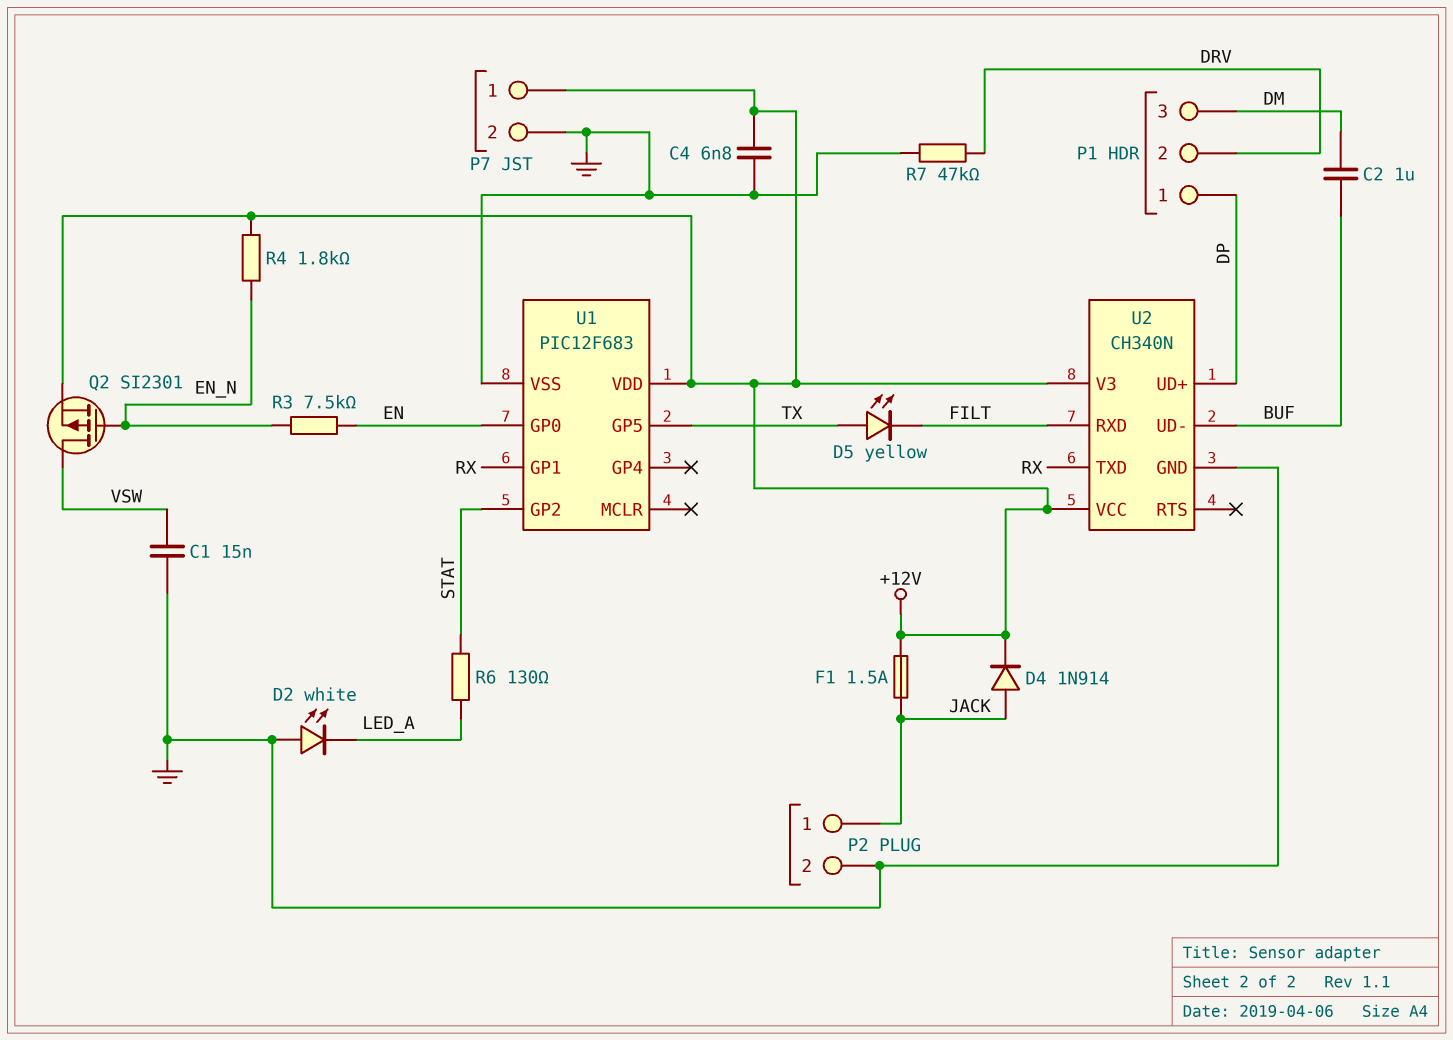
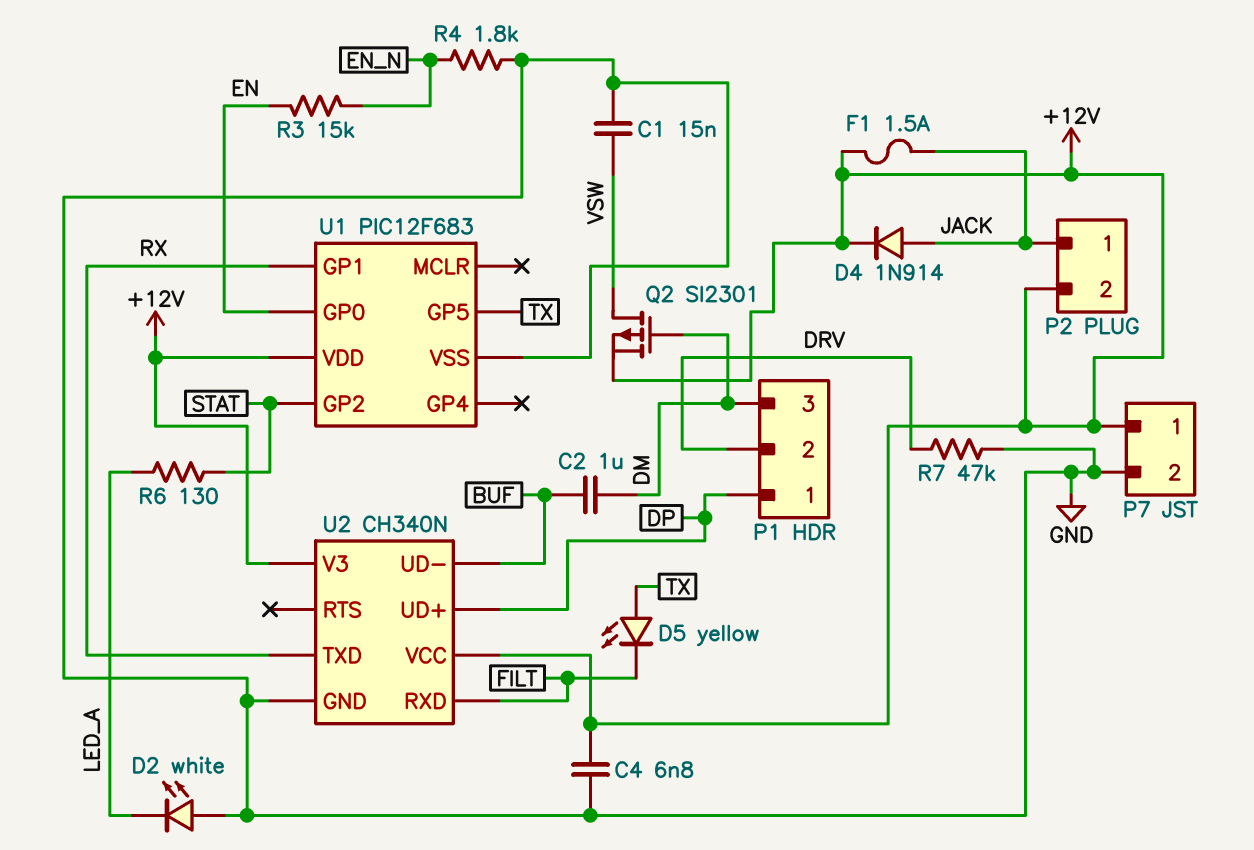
P2 pin 2: GND -> +12V
Q2: PMOS SI2301 (G EN_N, D VSW, S +12V) -> PMOS SI2301 (G DM, D VSW, S +12V)
R3: 7.5k (EN, EN_N) -> 15k (EN, EN_N)
R4: 1.8k (+12V, EN_N) -> 1.8k (EN_N, GND)

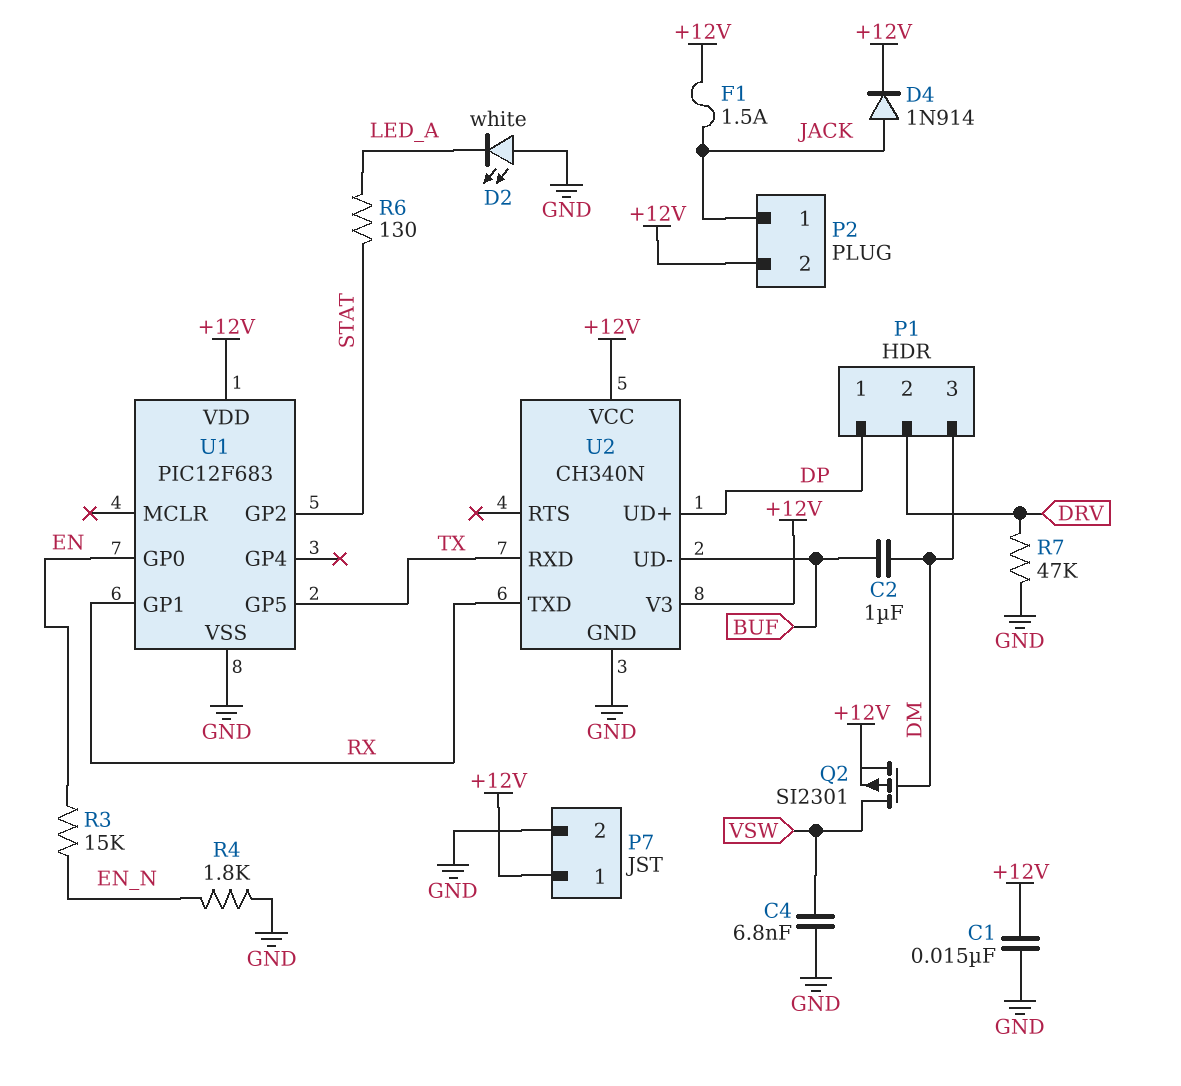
C1: 15nF (GND, VSW) -> 15nF (+12V, GND)
C4: 6.8nF (+12V, GND) -> 6.8nF (GND, VSW)
D5: LED yellow (A TX, K FILT) -> none
U2 pin RXD: FILT -> TX

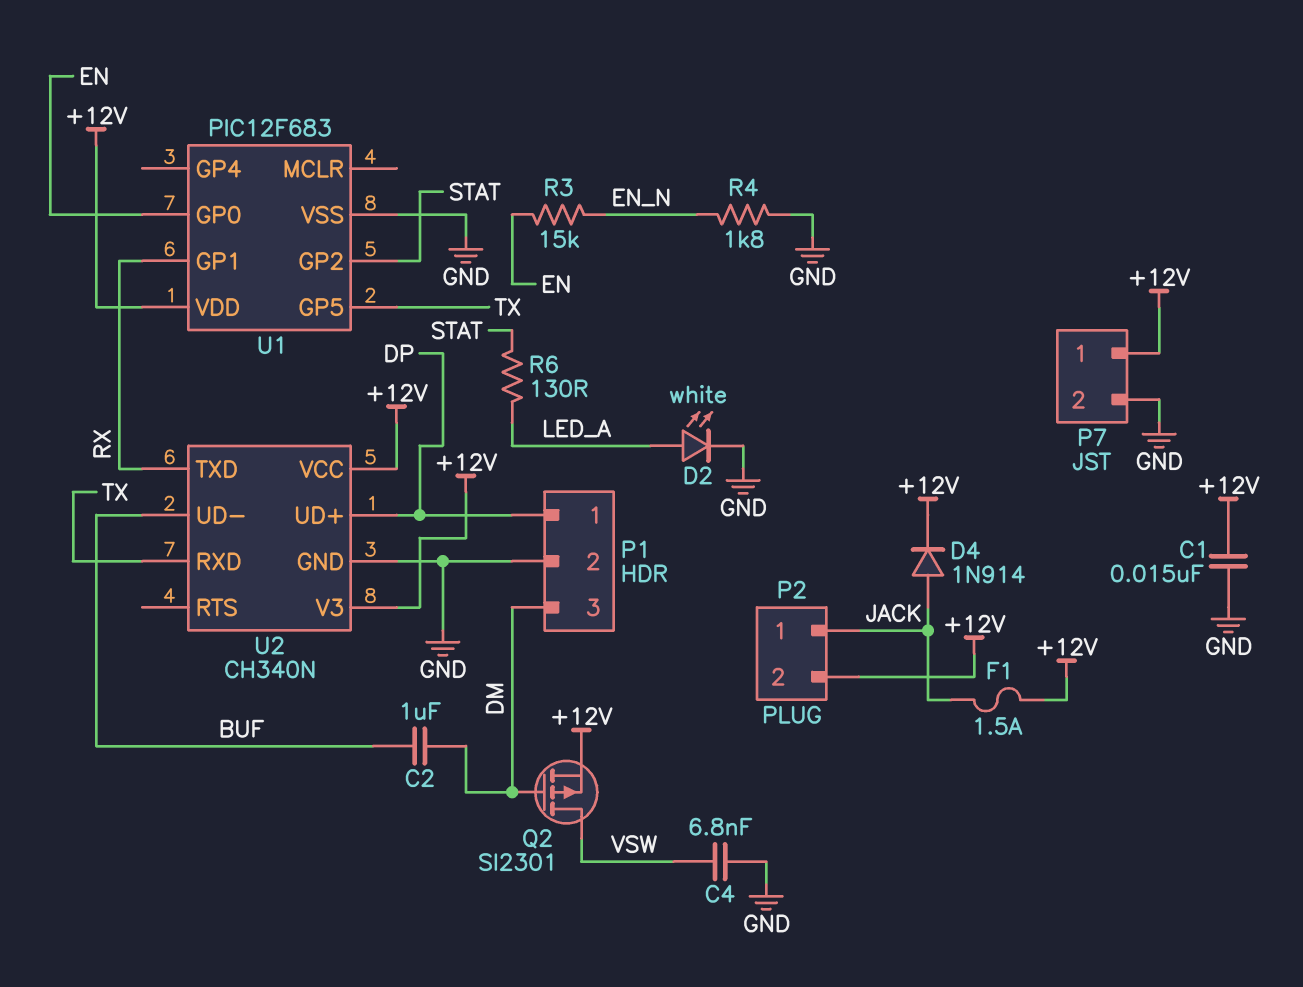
D2: LED white (A GND, K LED_A) -> LED white (A LED_A, K GND)
P1 pin 2: DRV -> GND
R7: 47k (DRV, GND) -> none

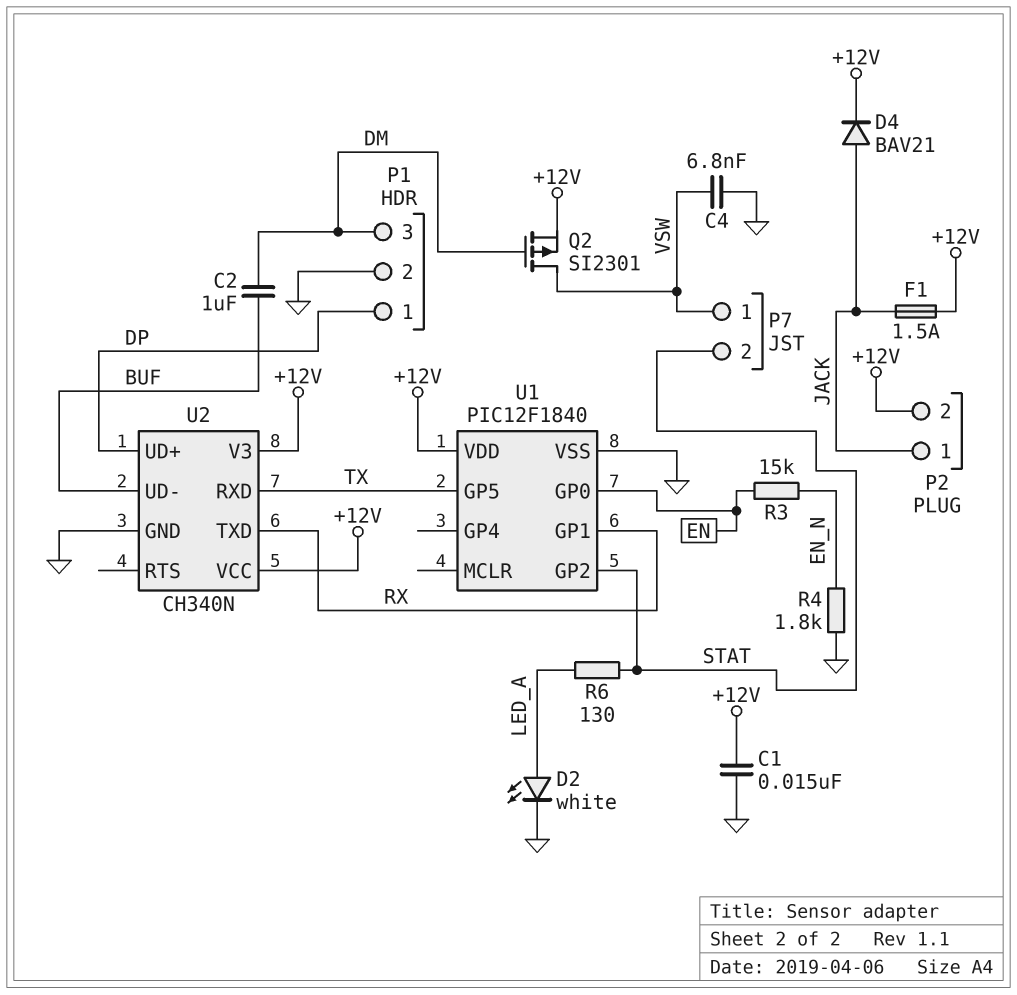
D4: diode 1N914 (A JACK, K +12V) -> diode BAV21 (A JACK, K +12V)
P7 pin 1: +12V -> VSW
P7 pin 2: GND -> STAT
U1: PIC12F683 -> PIC12F1840

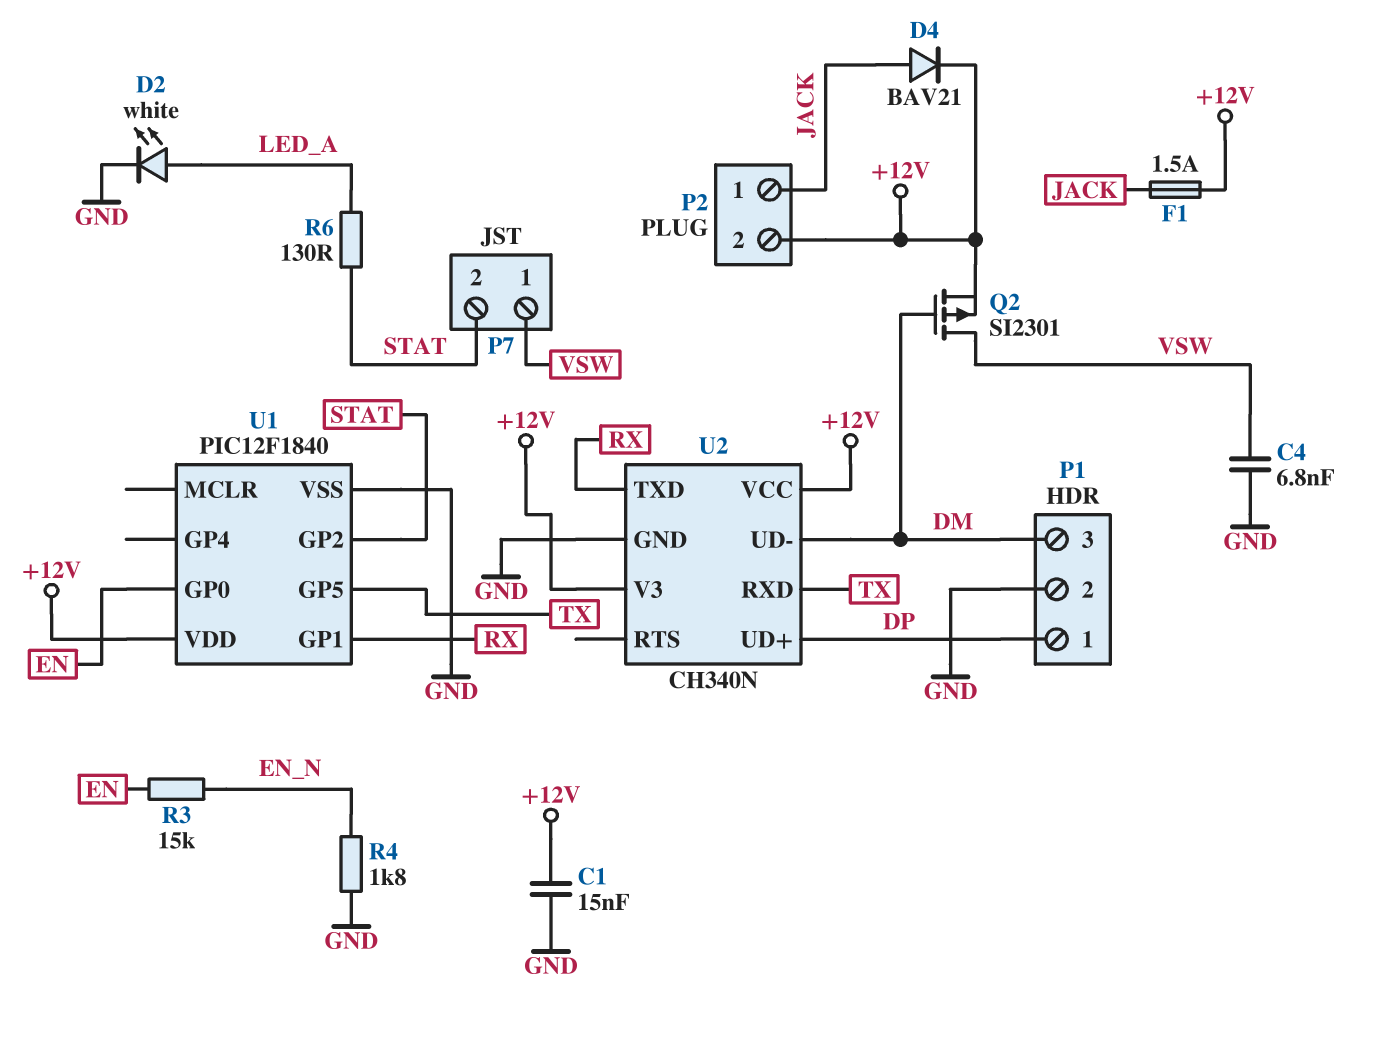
C2: 1uF (BUF, DM) -> none
U2 pin UD-: BUF -> DM

